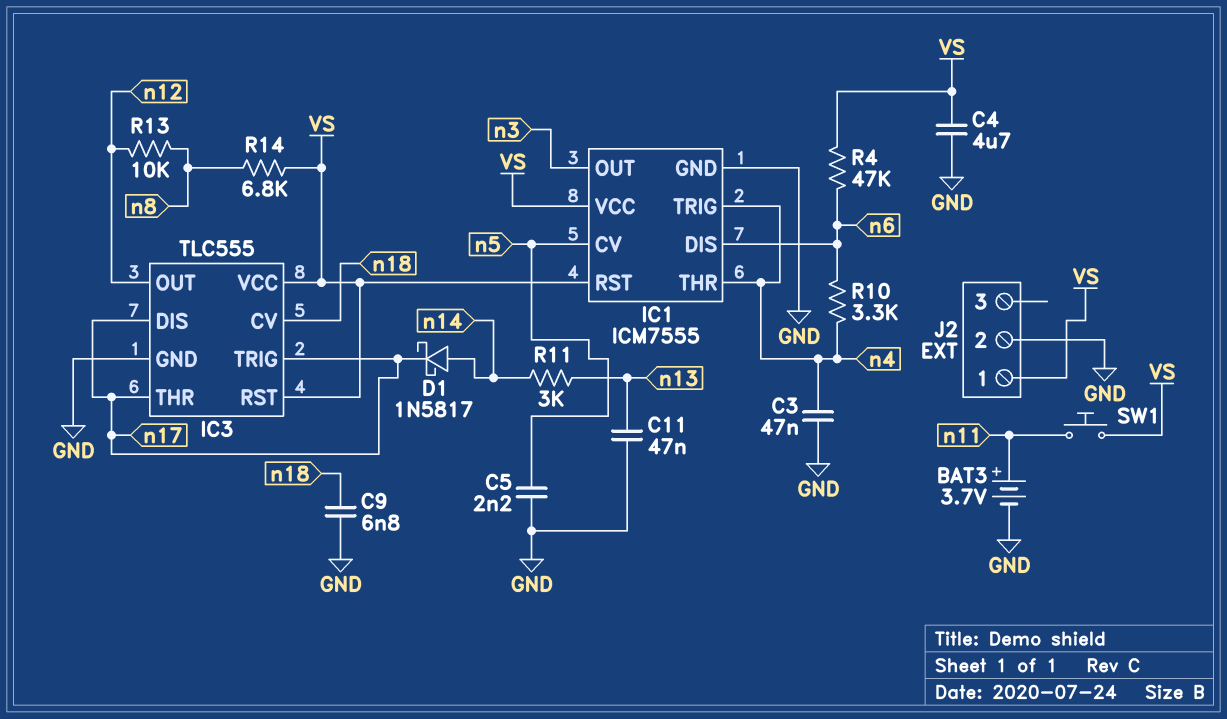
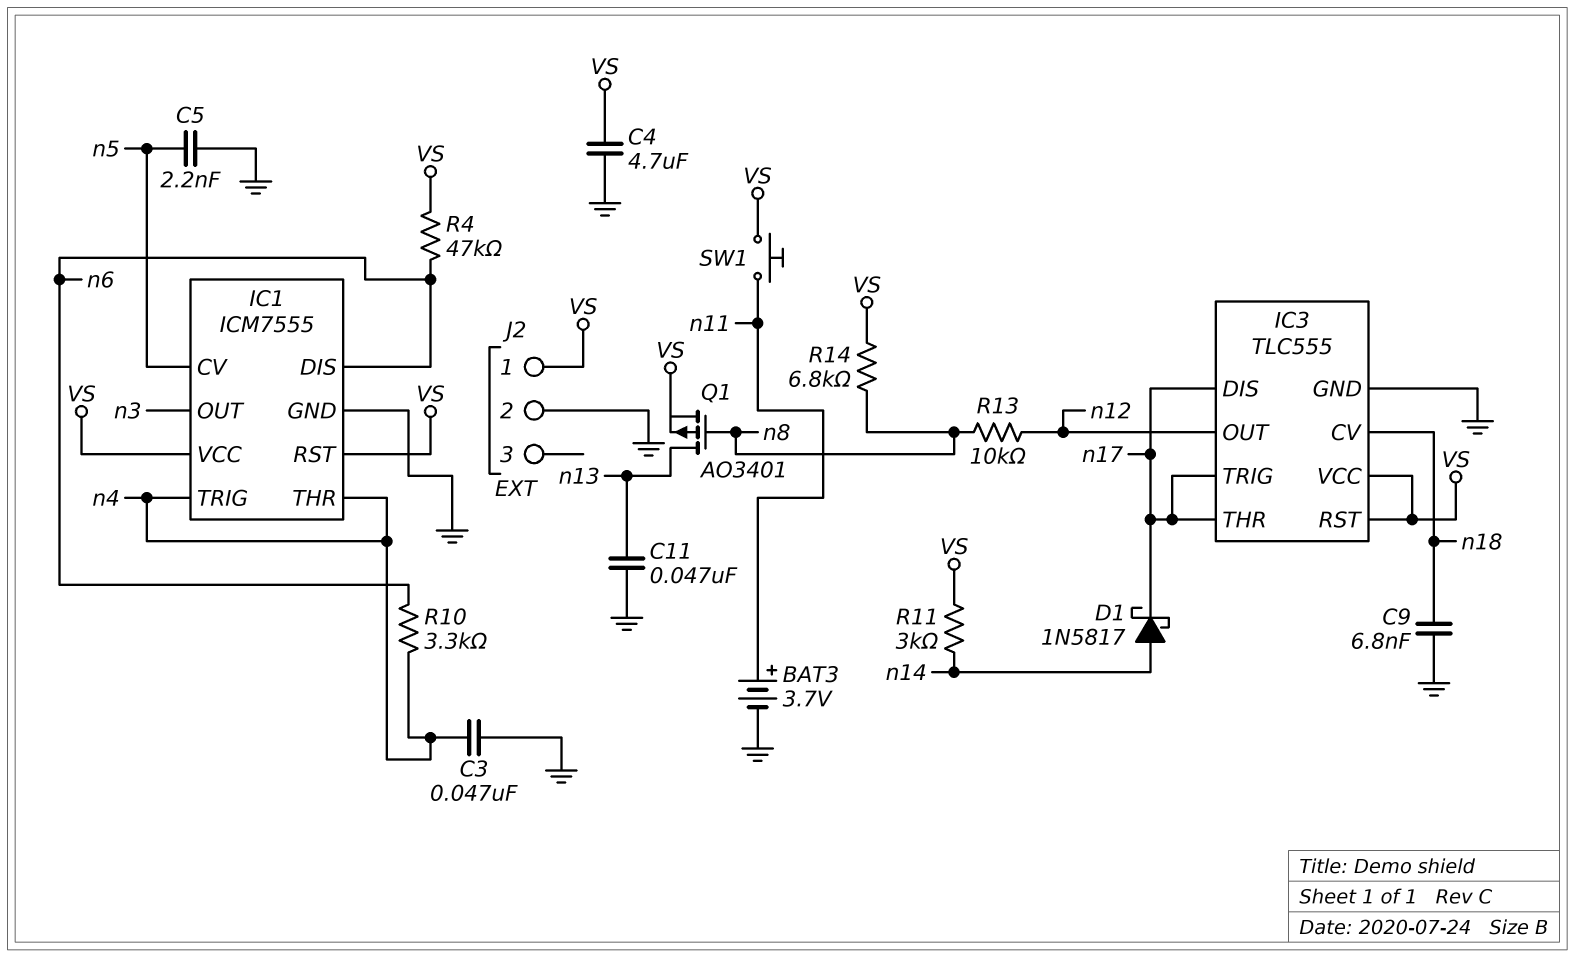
Q1: none -> PMOS AO3401 (G n8, D n13, S VS)
R11: 3k (n13, n14) -> 3k (VS, n14)

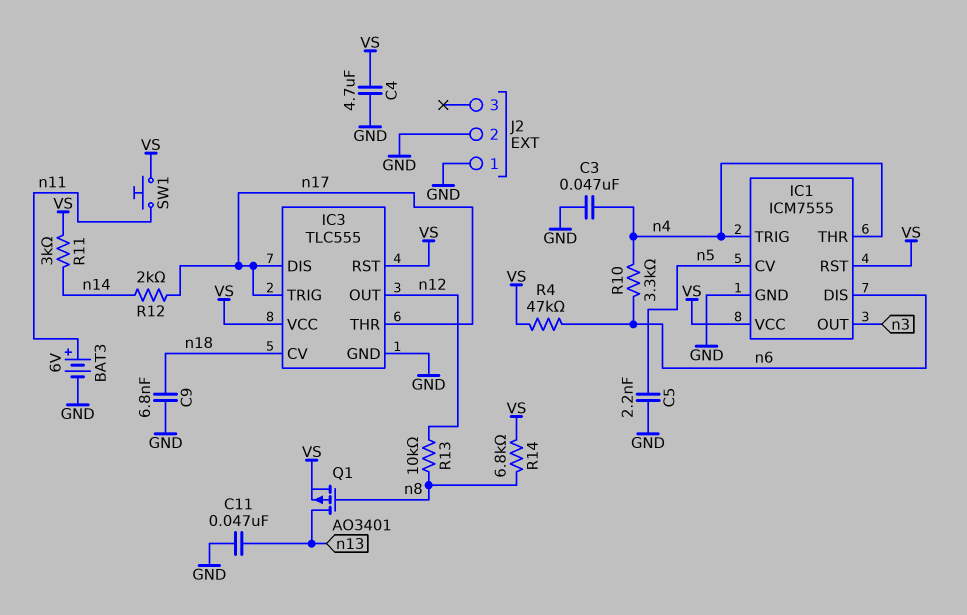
BAT3: 3.7V (plus n11, minus GND) -> 6V (plus n11, minus GND)
D1: schottky 1N5817 (A n14, K n17) -> none
J2 pin 1: VS -> GND
R12: none -> 2k (n14, n17)

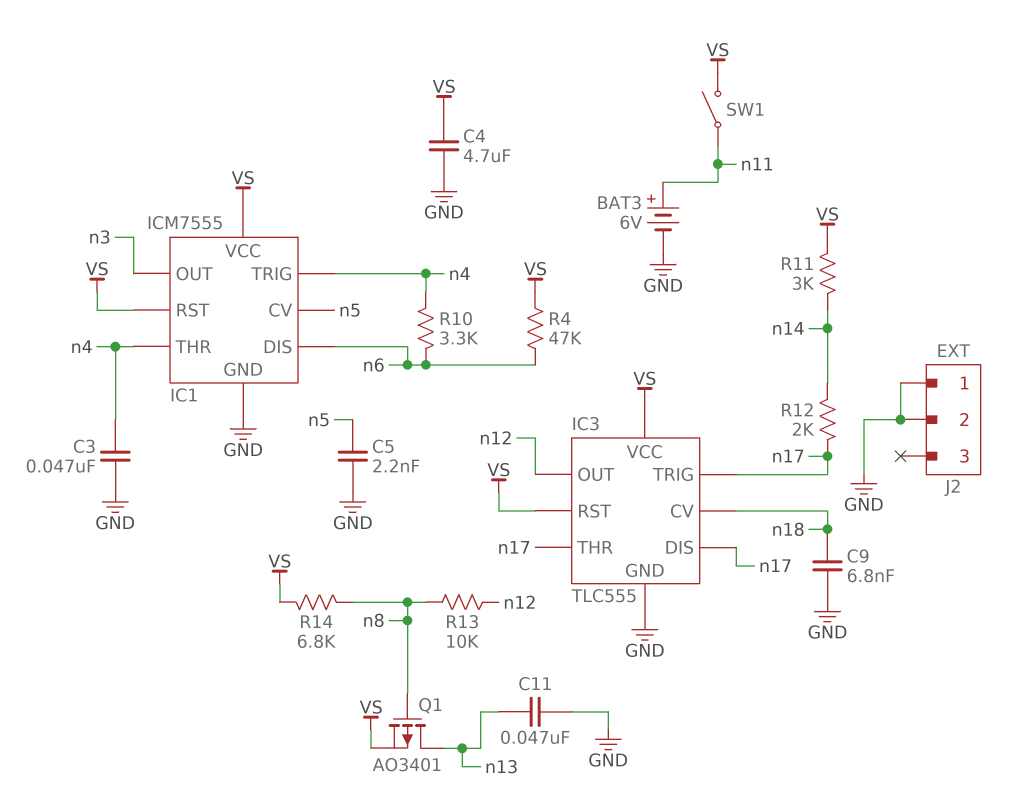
SW1: button (VS, n11) -> switch (VS, n11)

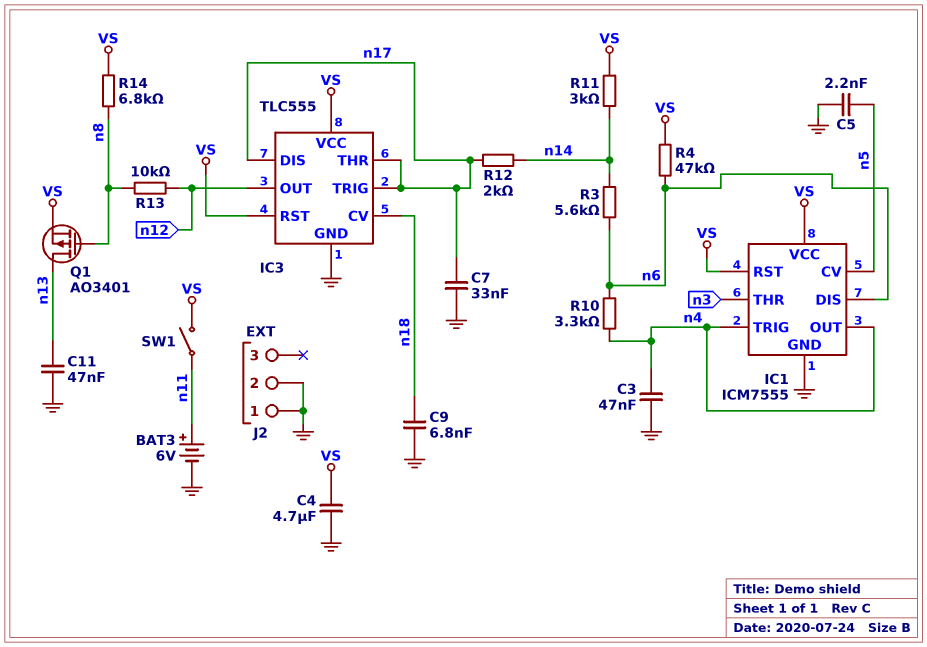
C7: none -> 33nF (GND, n17)
IC1 pin OUT: n3 -> n4
IC1 pin THR: n4 -> n3
R3: none -> 5.6k (n6, n14)

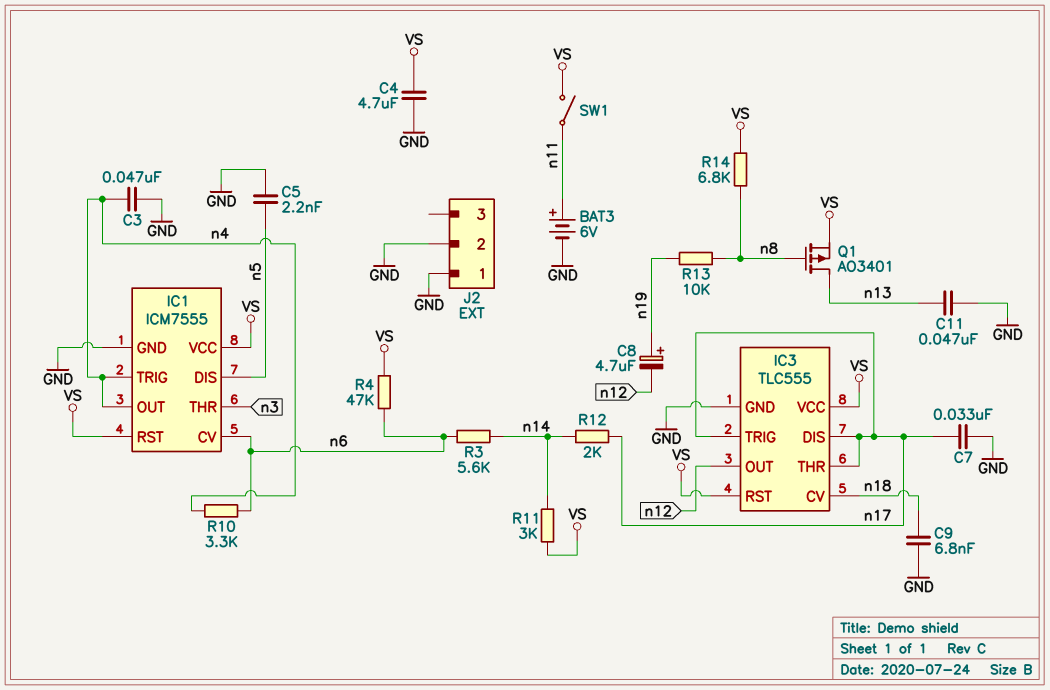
C8: none -> 4.7uF (plus n19, minus n12)
IC1 pin CV: n5 -> n6
IC1 pin DIS: n6 -> n5
R13: 10k (n8, n12) -> 10k (n8, n19)

